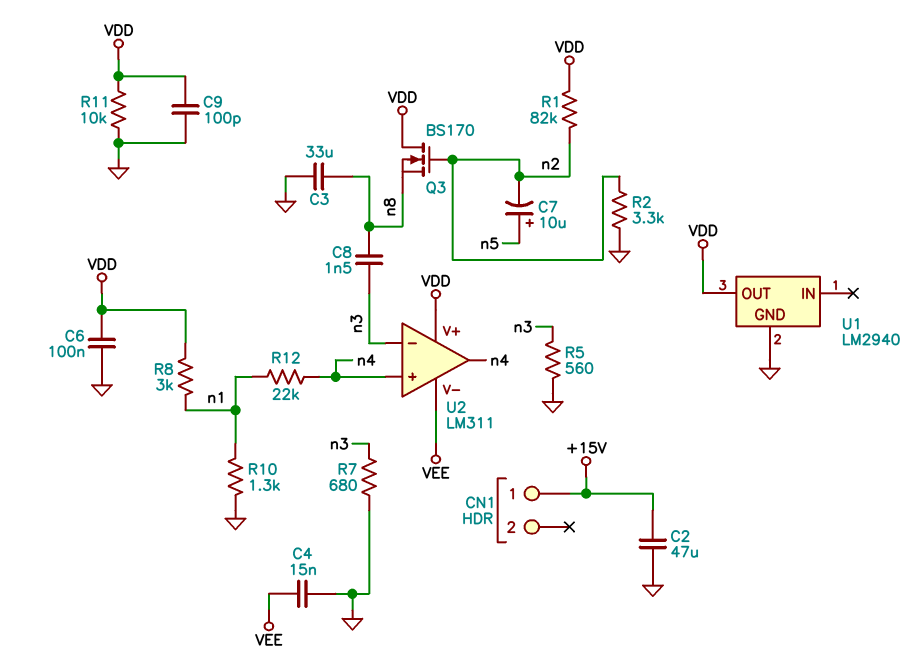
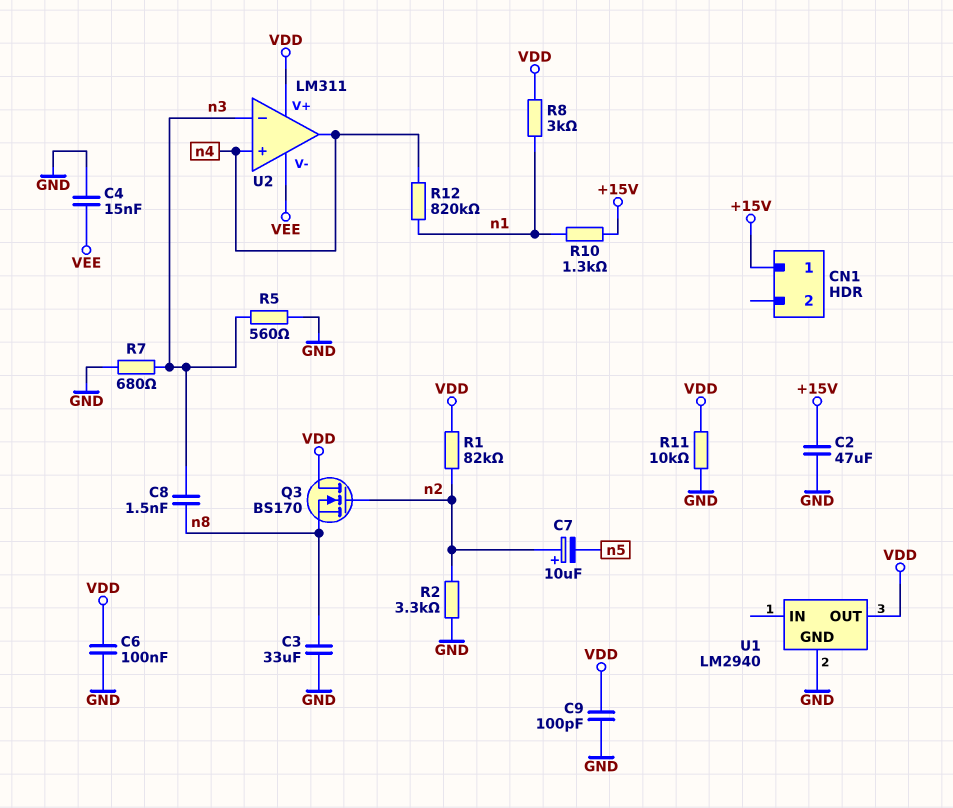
C7: 10uF (plus n5, minus n2) -> 10uF (plus n2, minus n5)
R10: 1.3k (GND, n1) -> 1.3k (+15V, n1)
R12: 22k (n1, n4) -> 820k (n1, n4)

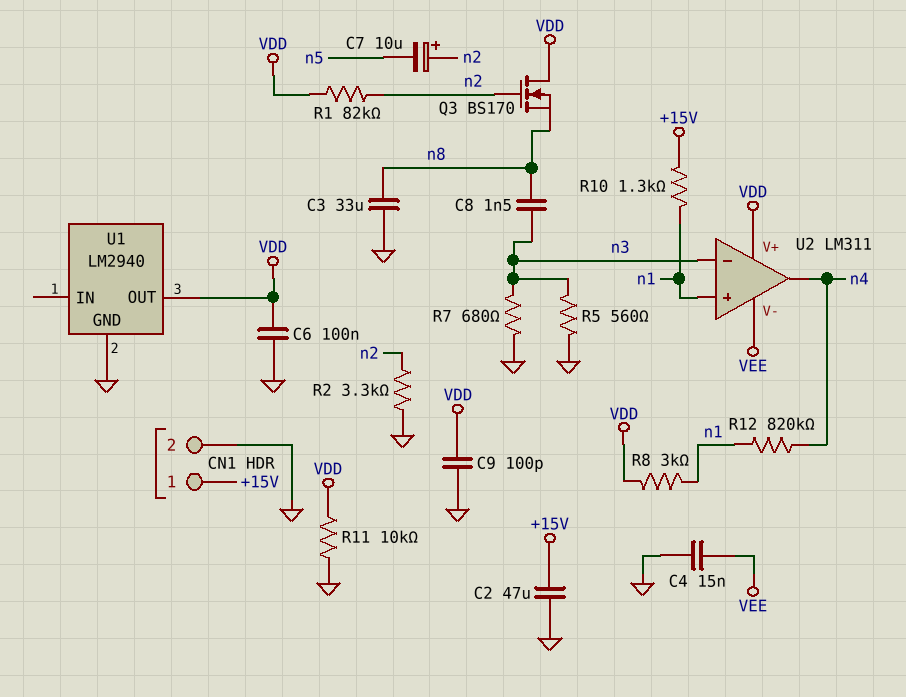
CN1 pin 2: none -> GND
U2 pin in+: n4 -> n1

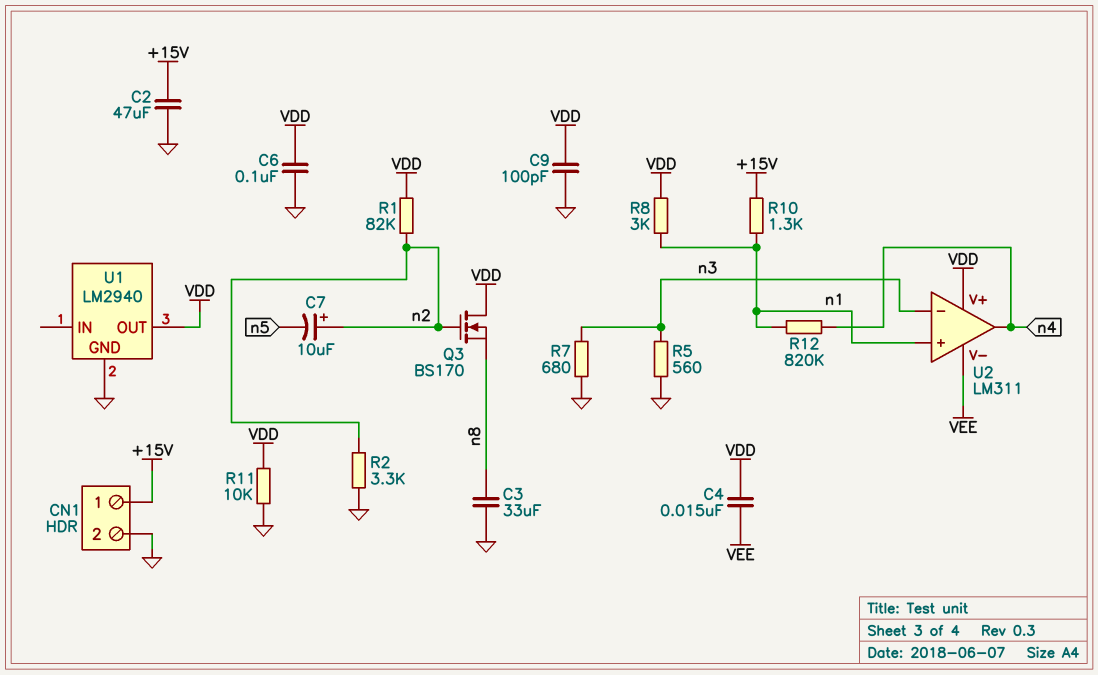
C4: 15nF (GND, VEE) -> 15nF (VDD, VEE)
C8: 1.5nF (n3, n8) -> none

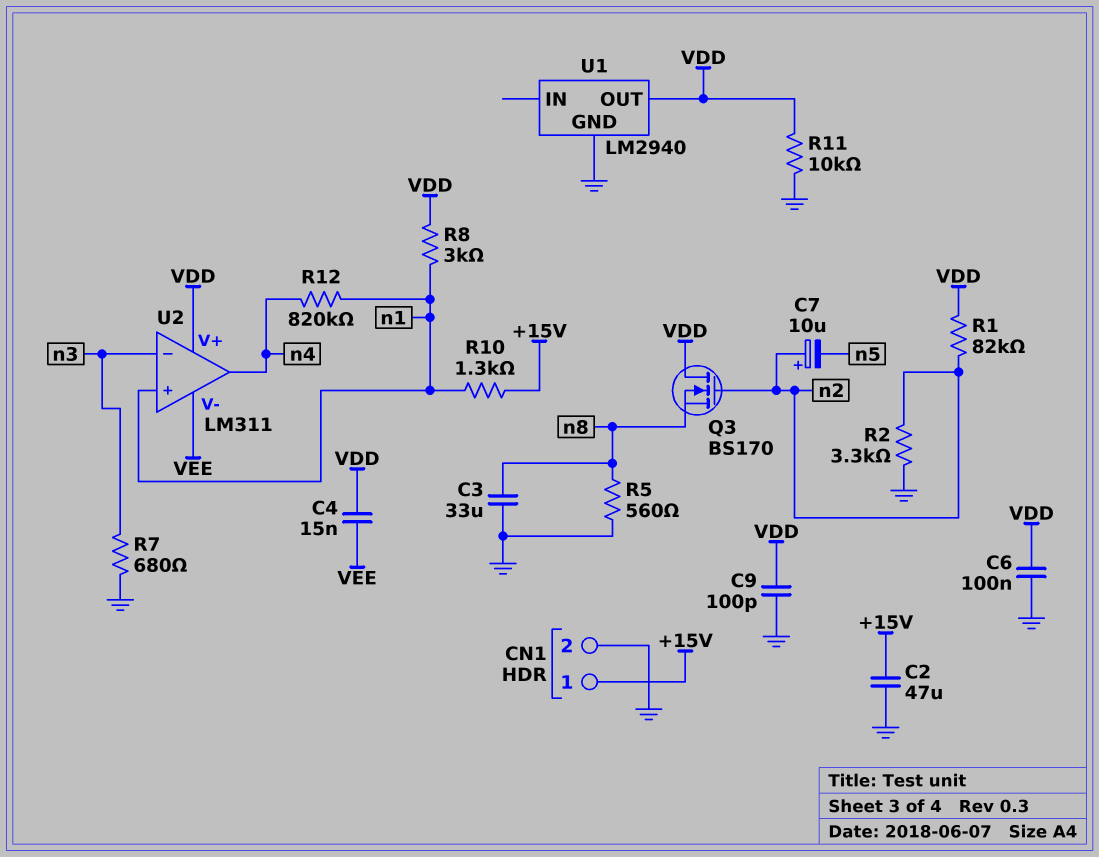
R5: 560 (GND, n3) -> 560 (GND, n8)

